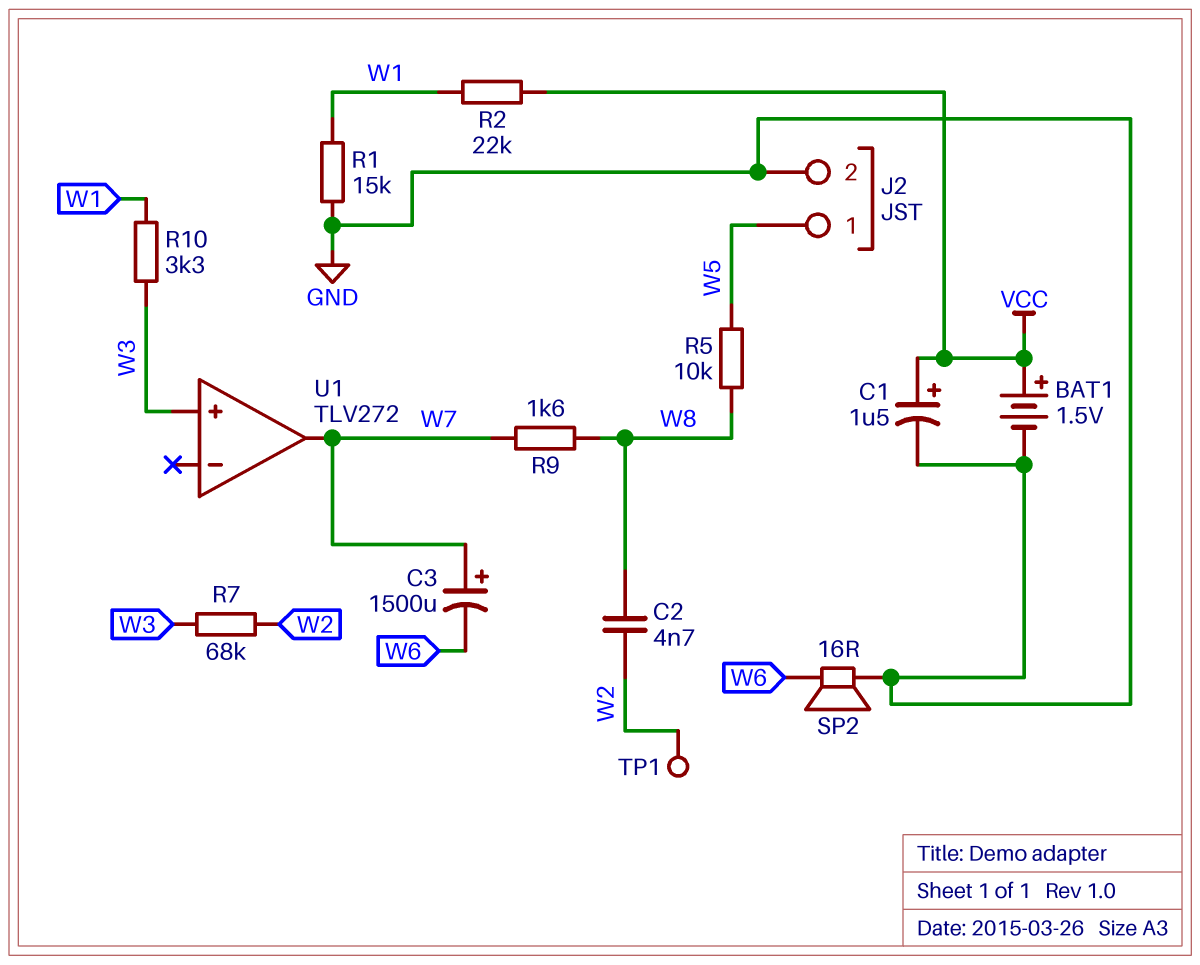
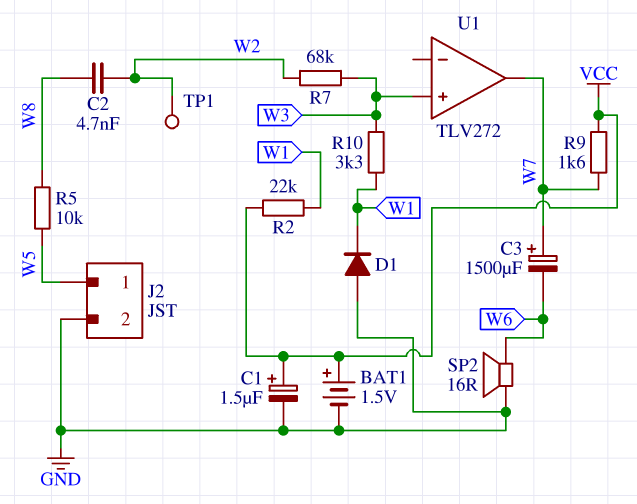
D1: none -> diode (A GND, K W1)
R1: 15k (GND, W1) -> none
R9: 1.6k (W7, W8) -> 1.6k (VCC, W7)

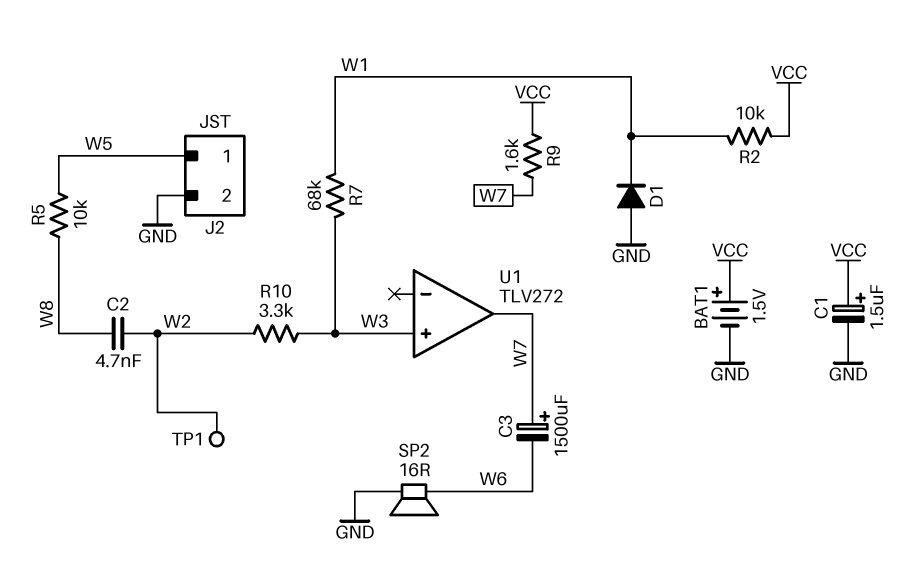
R2: 22k (VCC, W1) -> 10k (VCC, W1)
R7: 68k (W2, W3) -> 68k (W1, W3)
R10: 3.3k (W1, W3) -> 3.3k (W2, W3)

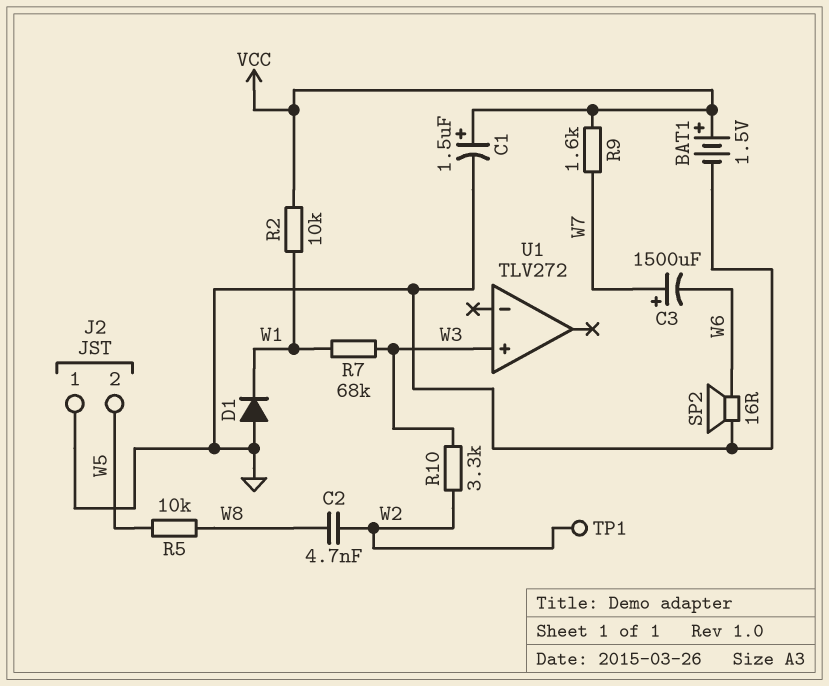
J2 pin 1: W5 -> GND
J2 pin 2: GND -> W5
U1 pin out: W7 -> none

